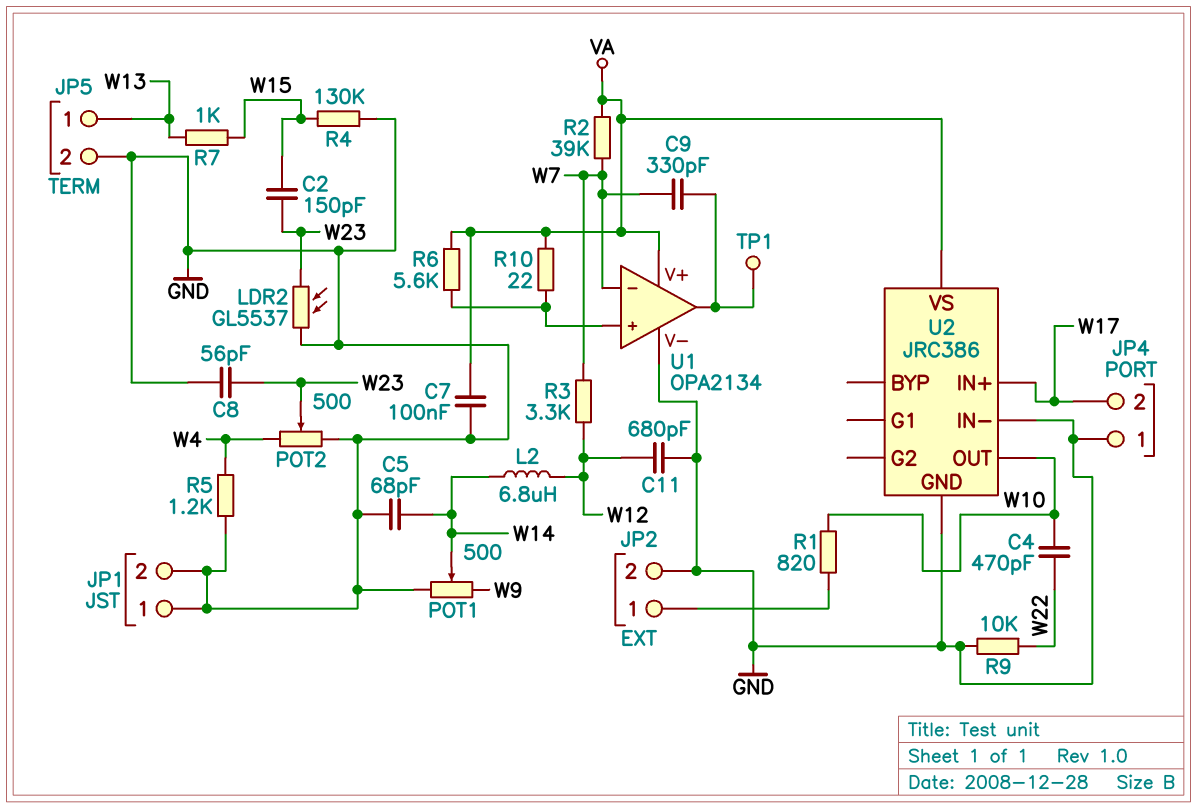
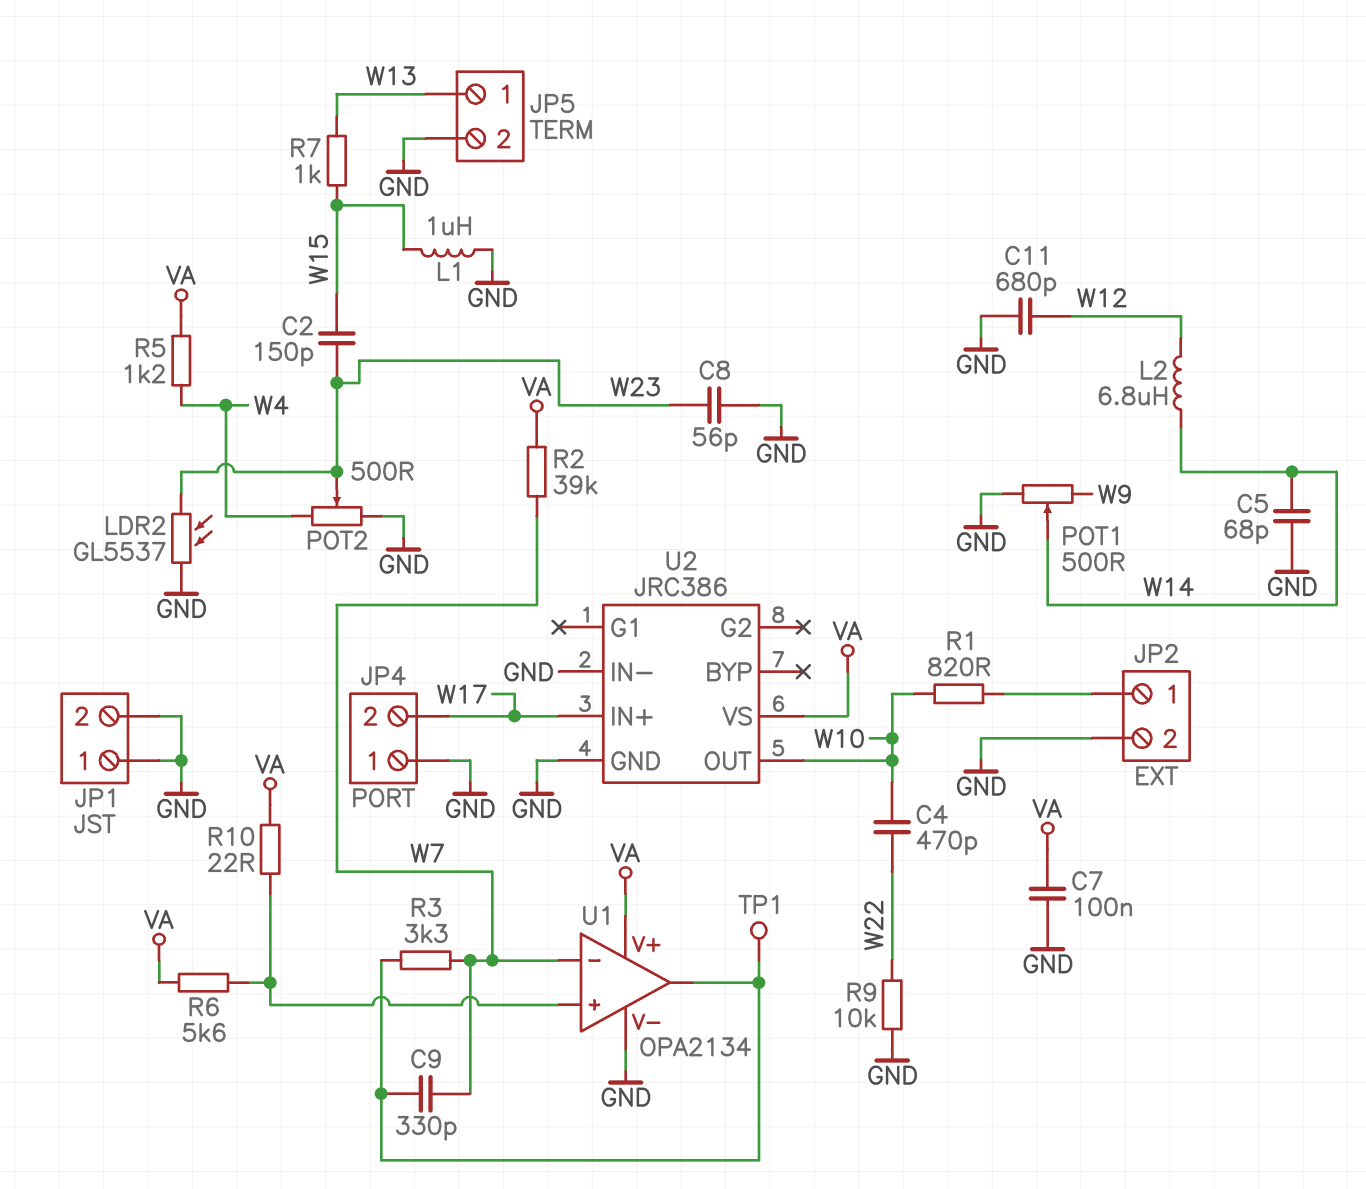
L1: none -> 1uH (GND, W15)
R3: 3.3k (W7, W12) -> 3.3k (U1/out, W7)
R4: 130k (GND, W15) -> none
R5: 1.2k (GND, W4) -> 1.2k (VA, W4)

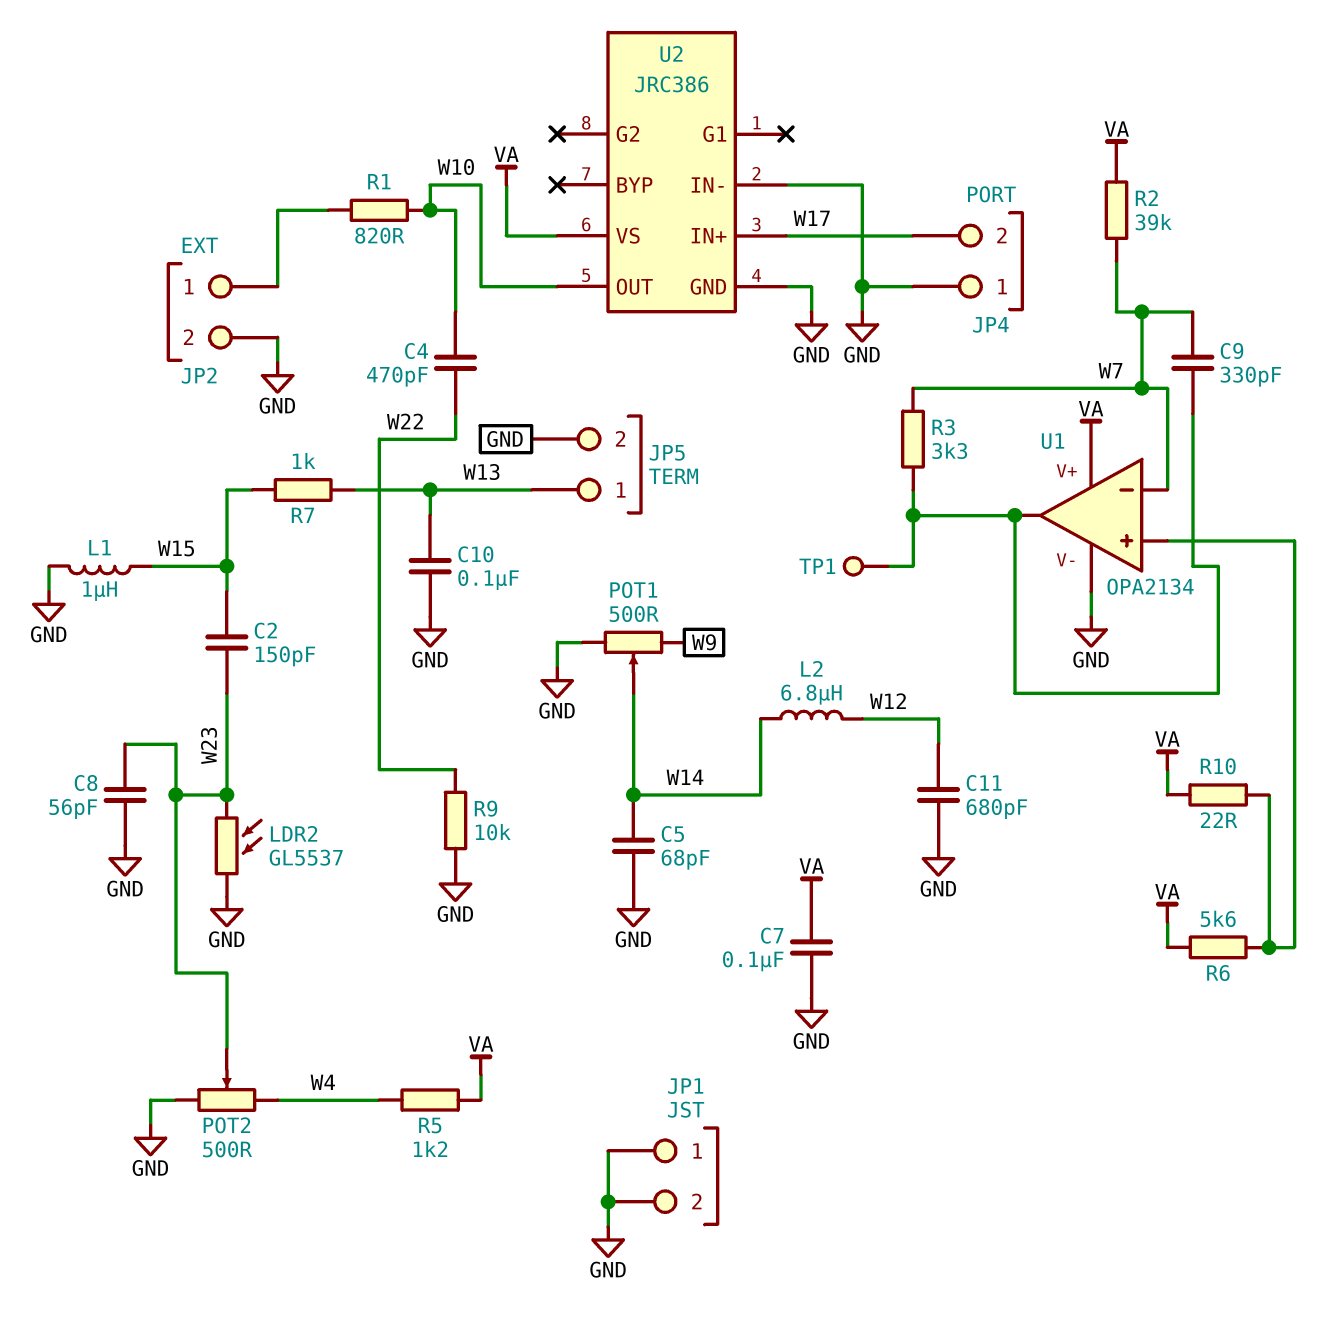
C10: none -> 100nF (GND, W13)

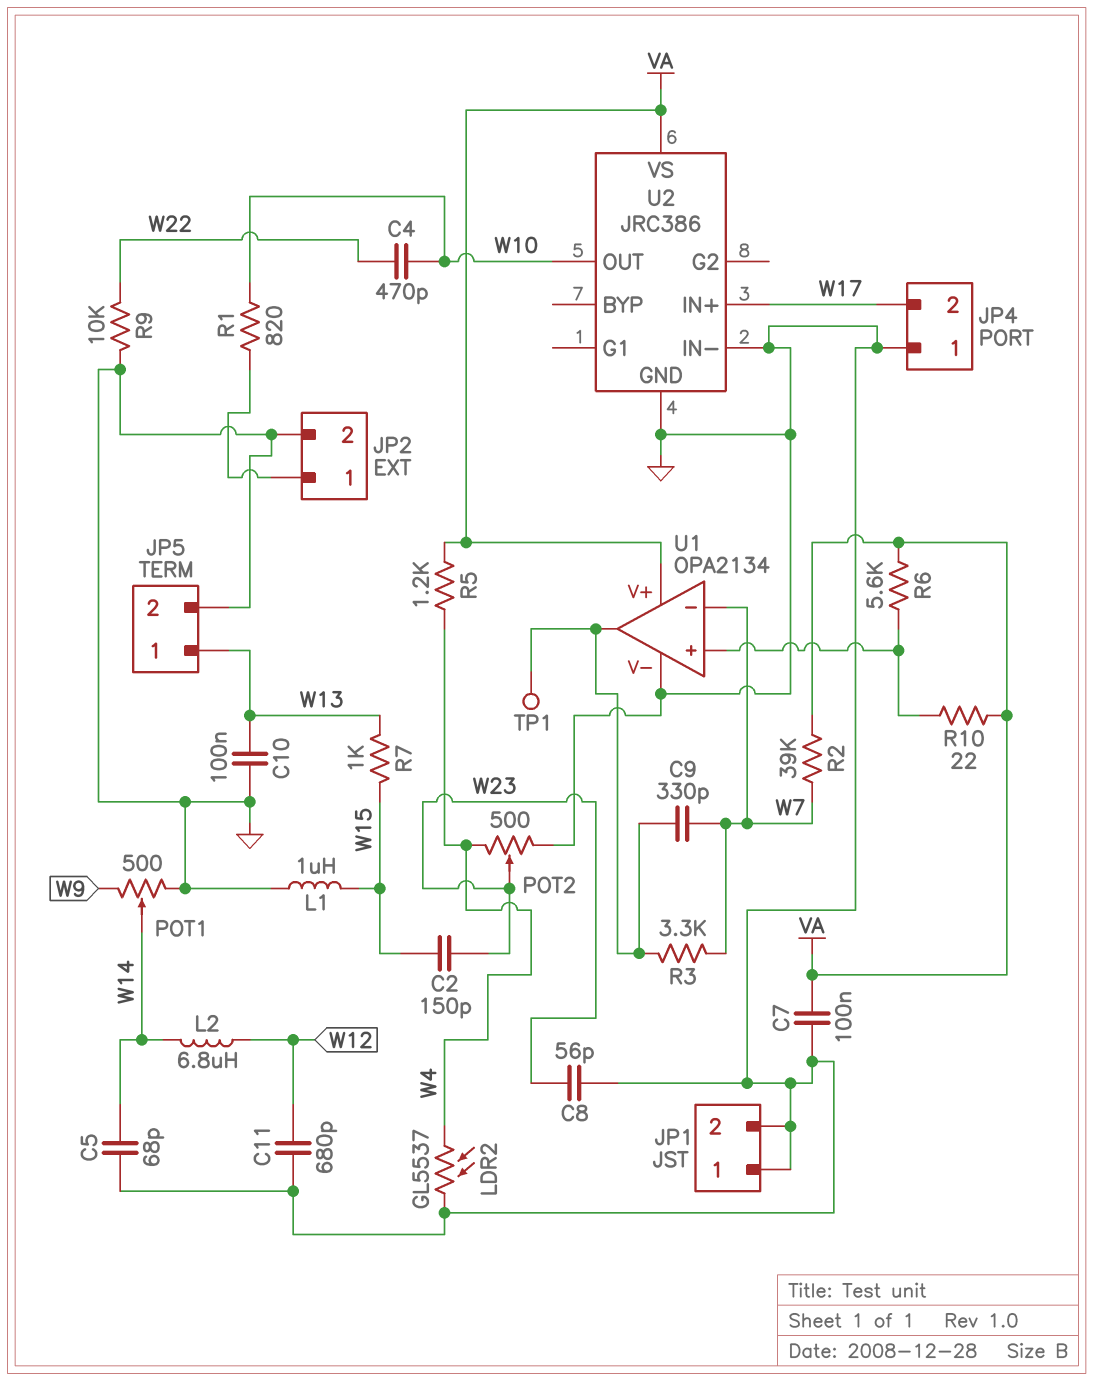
LDR2: GL5537 (GND, W23) -> GL5537 (GND, W4)

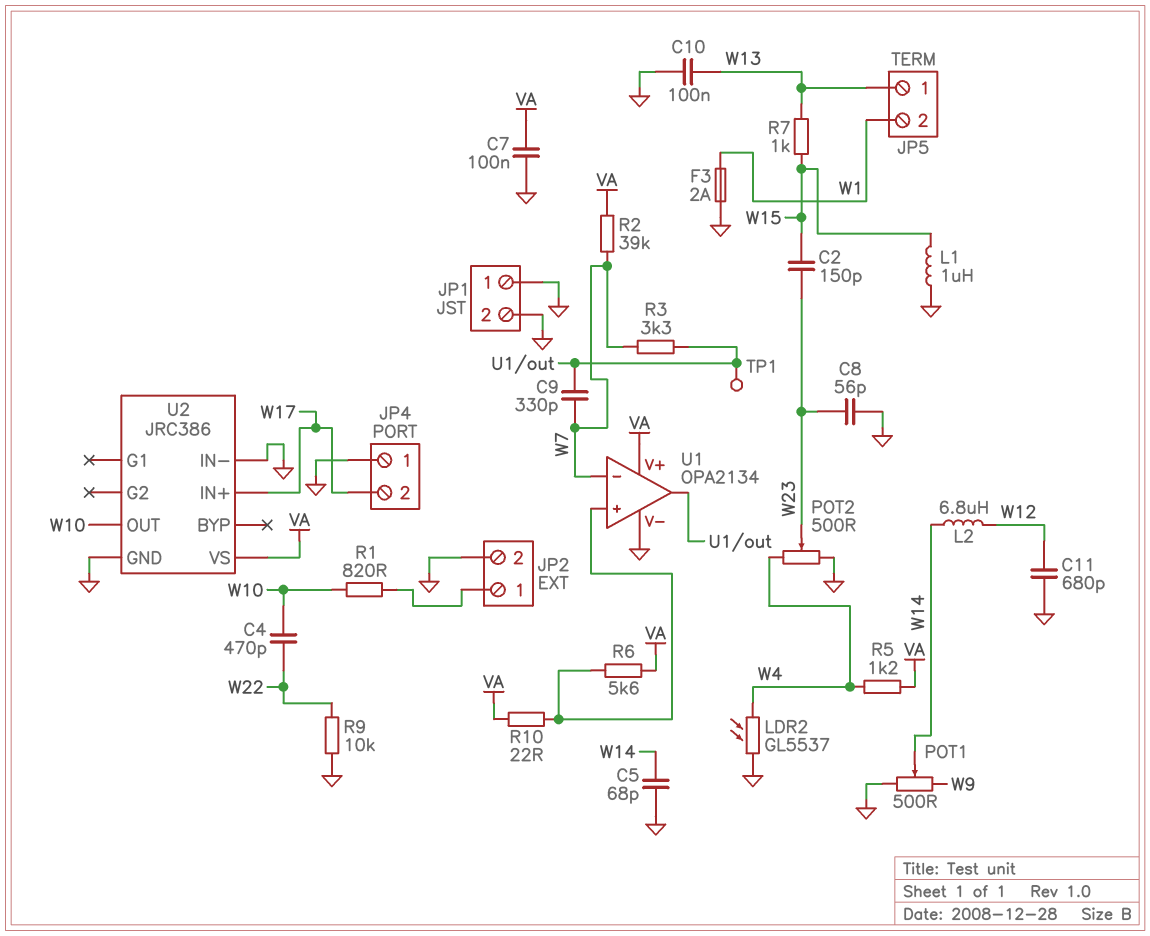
F3: none -> 2A (GND, W1)
JP5 pin 2: GND -> W1

